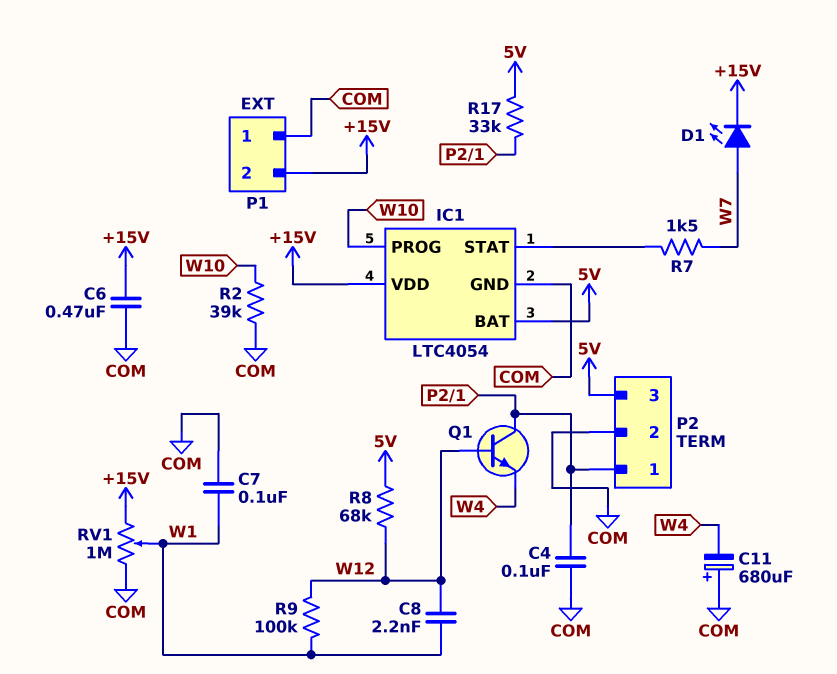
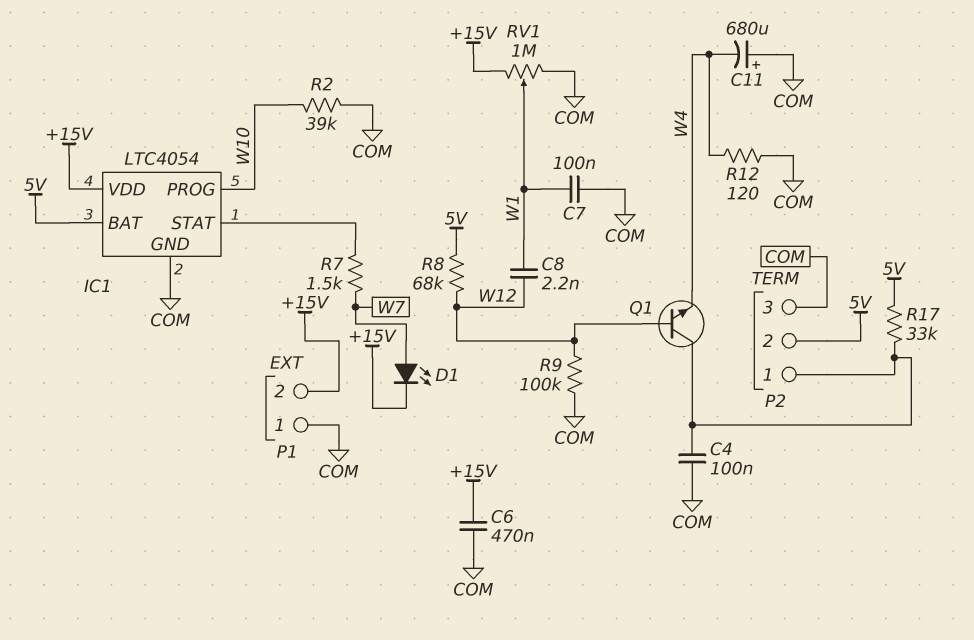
P2 pin 2: COM -> 5V
P2 pin 3: 5V -> COM
R9: 100k (W1, W12) -> 100k (COM, W12)
R12: none -> 120 (COM, W4)

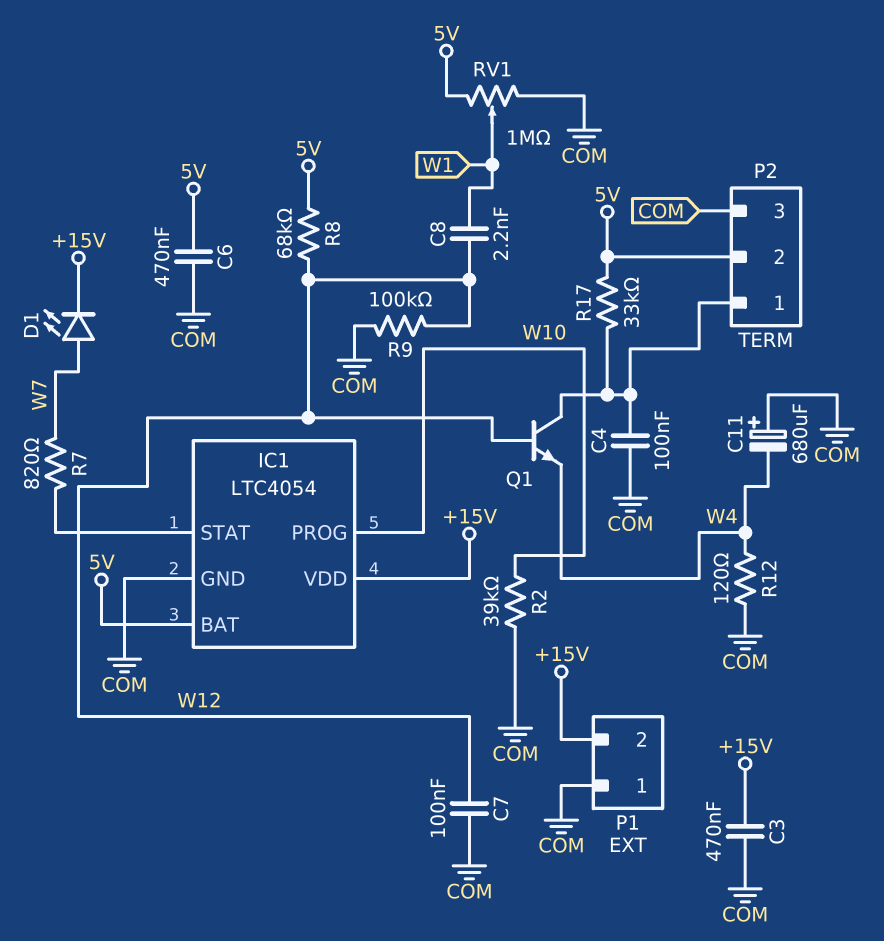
C3: none -> 470nF (+15V, COM)
C6: 470nF (+15V, COM) -> 470nF (5V, COM)
C7: 100nF (COM, W1) -> 100nF (COM, W12)
R7: 1.5k (IC1/STAT, W7) -> 820 (IC1/STAT, W7)
RV1: 1M (+15V, COM, wiper W1) -> 1M (5V, COM, wiper W1)

